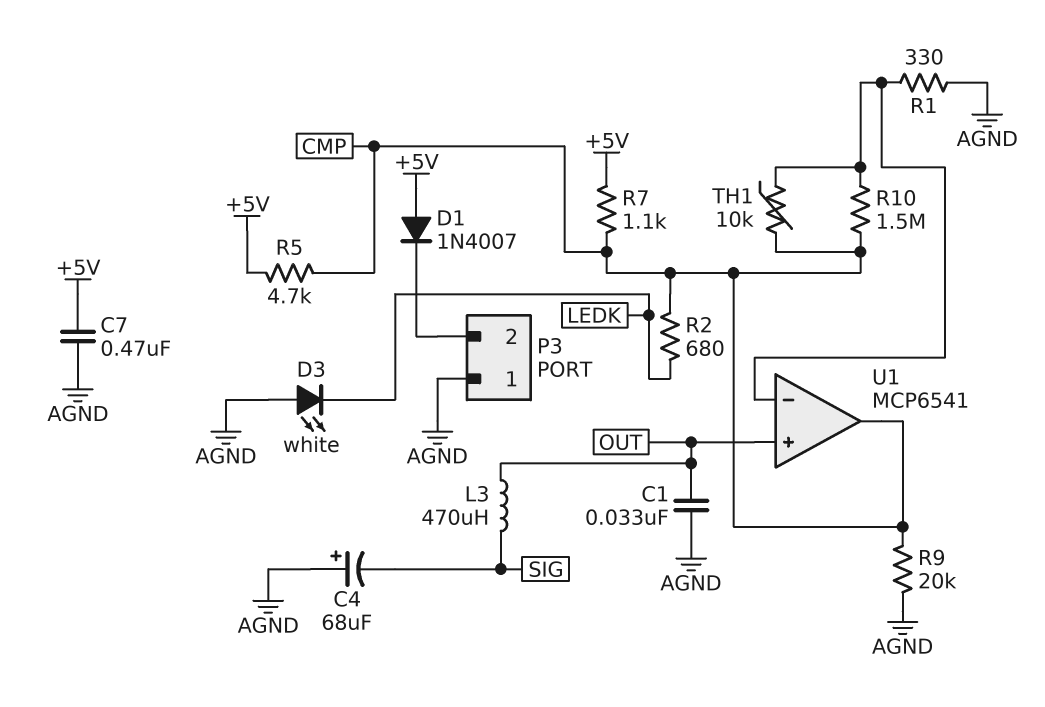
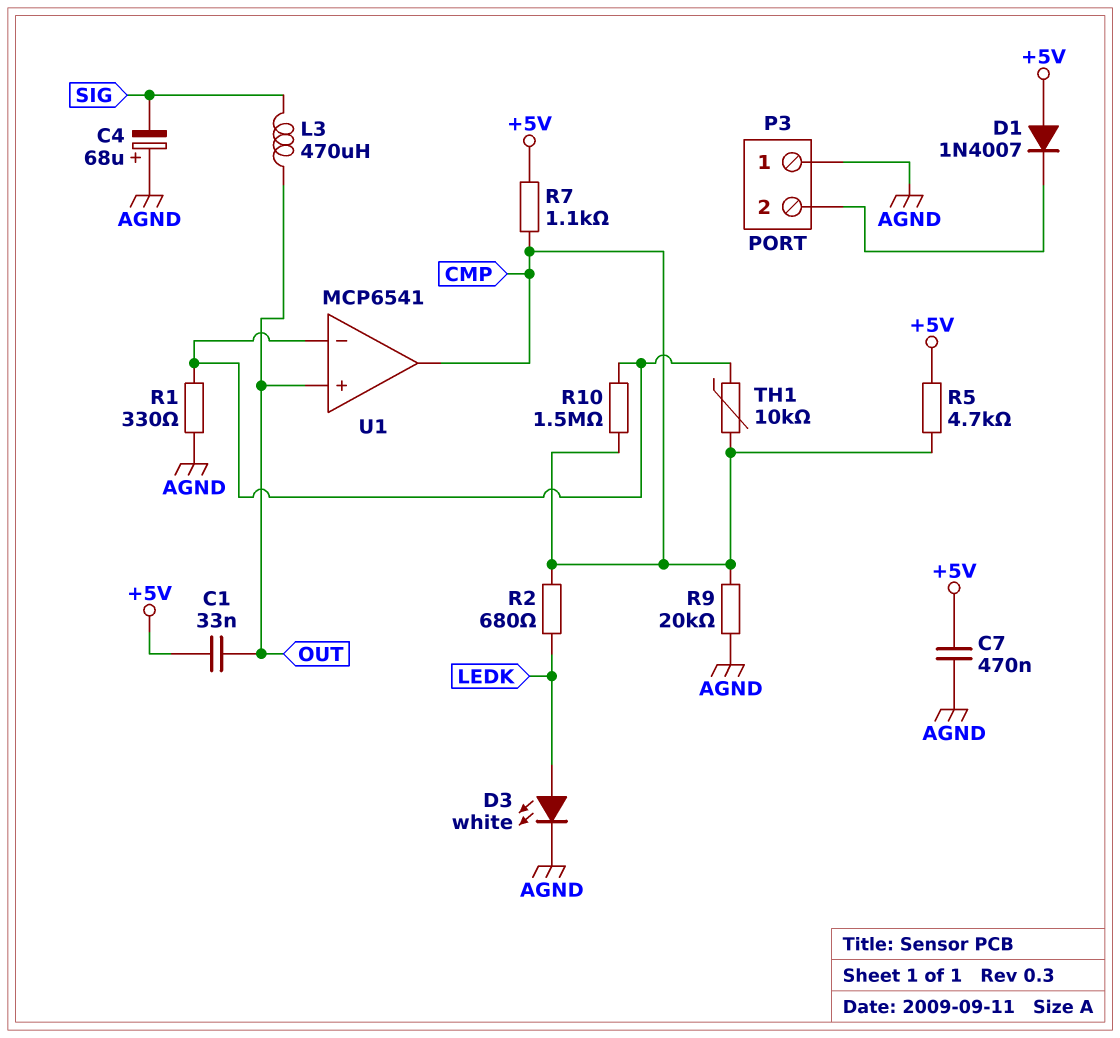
C1: 33nF (AGND, OUT) -> 33nF (+5V, OUT)
D3: LED white (A AGND, K LEDK) -> LED white (A LEDK, K AGND)

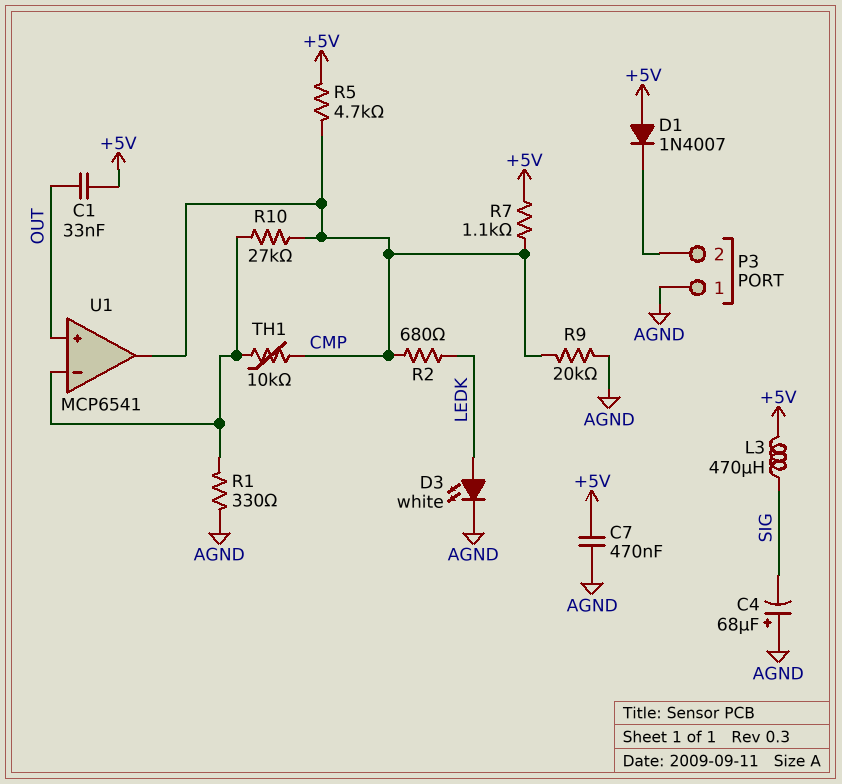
L3: 470uH (OUT, SIG) -> 470uH (+5V, SIG)
R10: 1.5M (CMP, U1/in-) -> 27k (CMP, U1/in-)

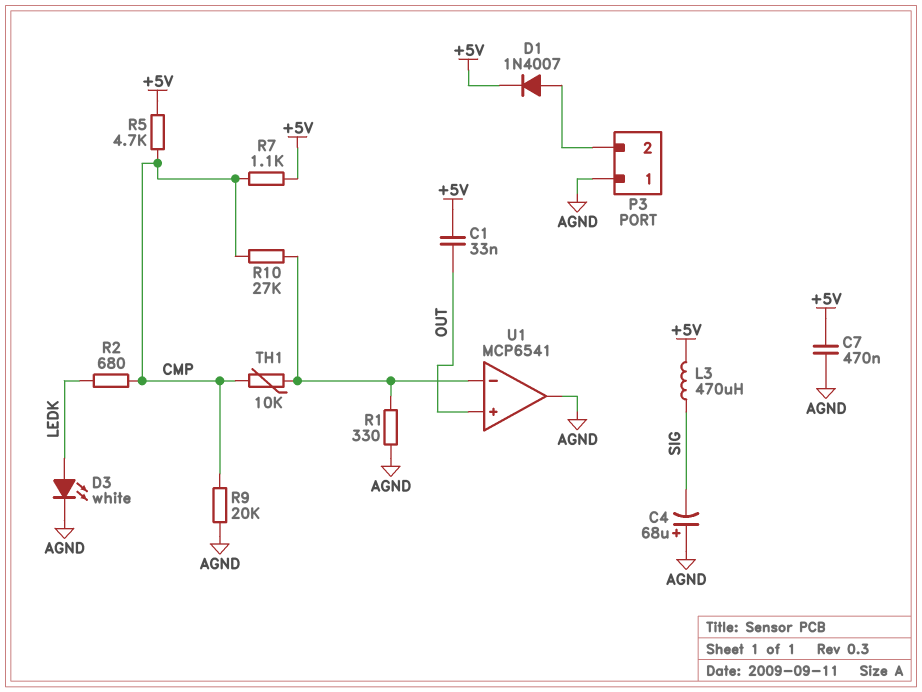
D1: diode 1N4007 (A +5V, K P3/2) -> diode 1N4007 (A P3/2, K +5V)
U1 pin out: CMP -> AGND

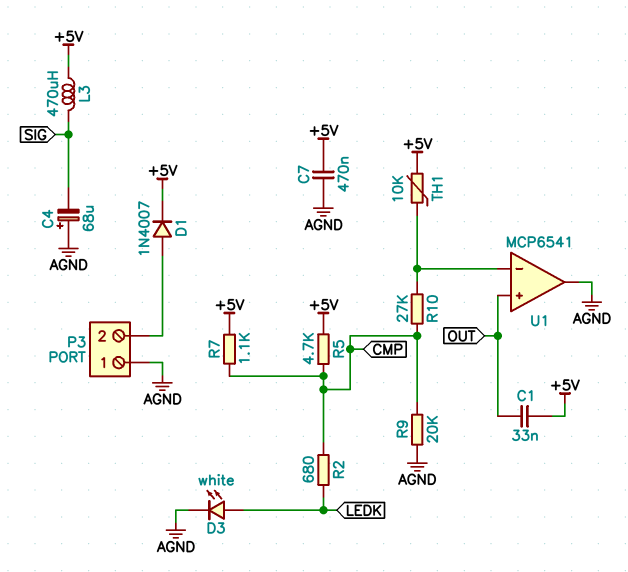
R1: 330 (AGND, U1/in-) -> none
TH1: 10k (CMP, U1/in-) -> 10k (+5V, U1/in-)

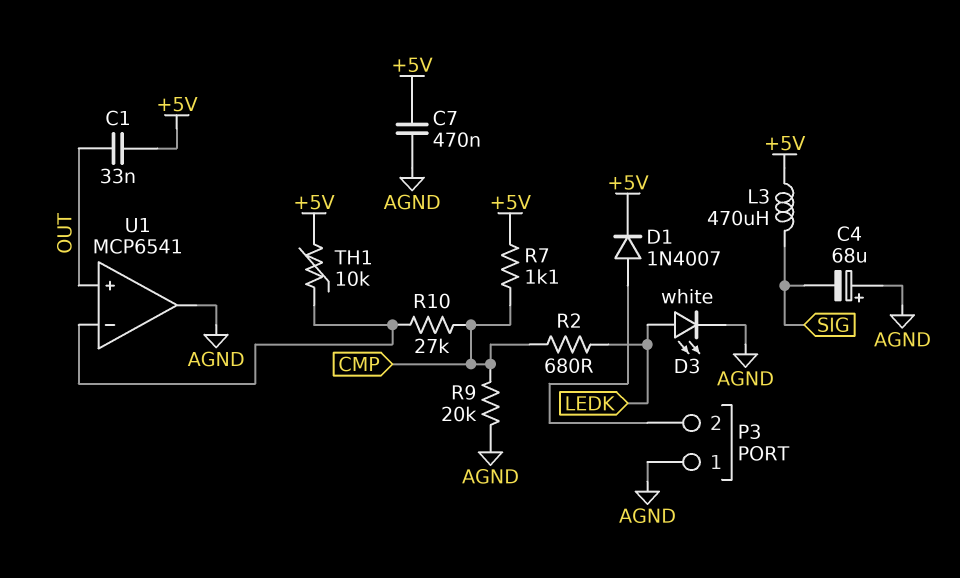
R5: 4.7k (+5V, CMP) -> none

